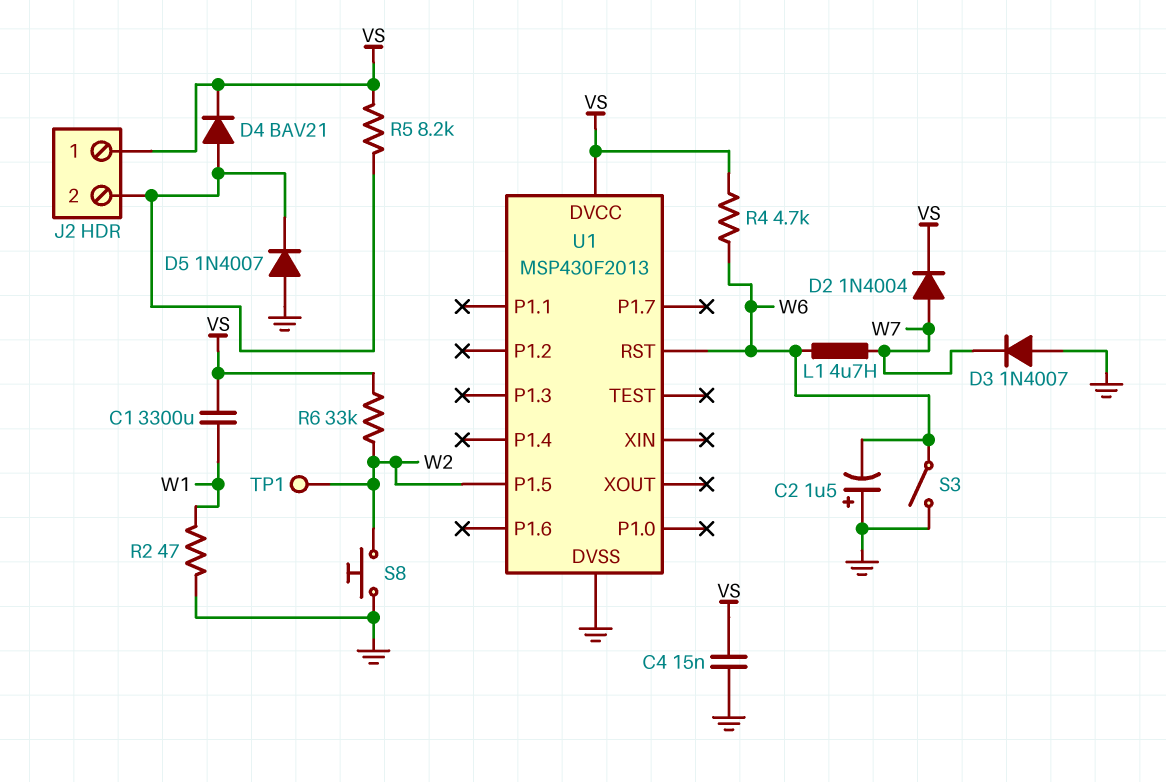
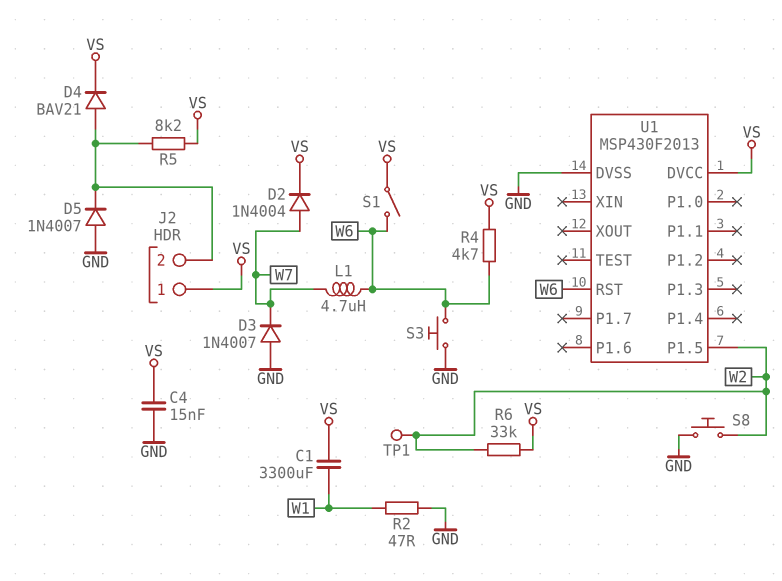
C2: 1.5uF (plus GND, minus W6) -> none
S1: none -> switch (VS, W6)
S3: switch (GND, W6) -> button (GND, W6)

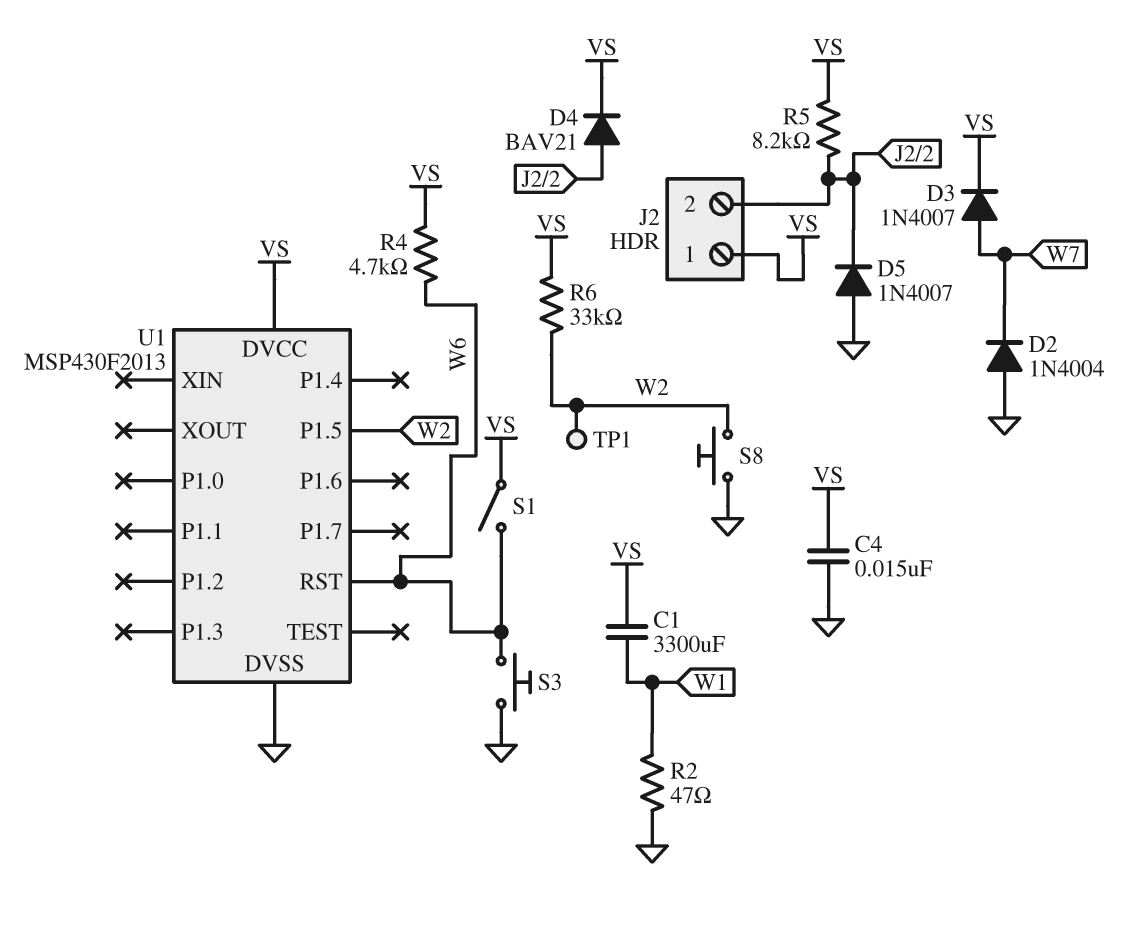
D2: diode 1N4004 (A W7, K VS) -> diode 1N4004 (A GND, K W7)
D3: diode 1N4007 (A GND, K W7) -> diode 1N4007 (A W7, K VS)
L1: 4.7uH (W6, W7) -> none

